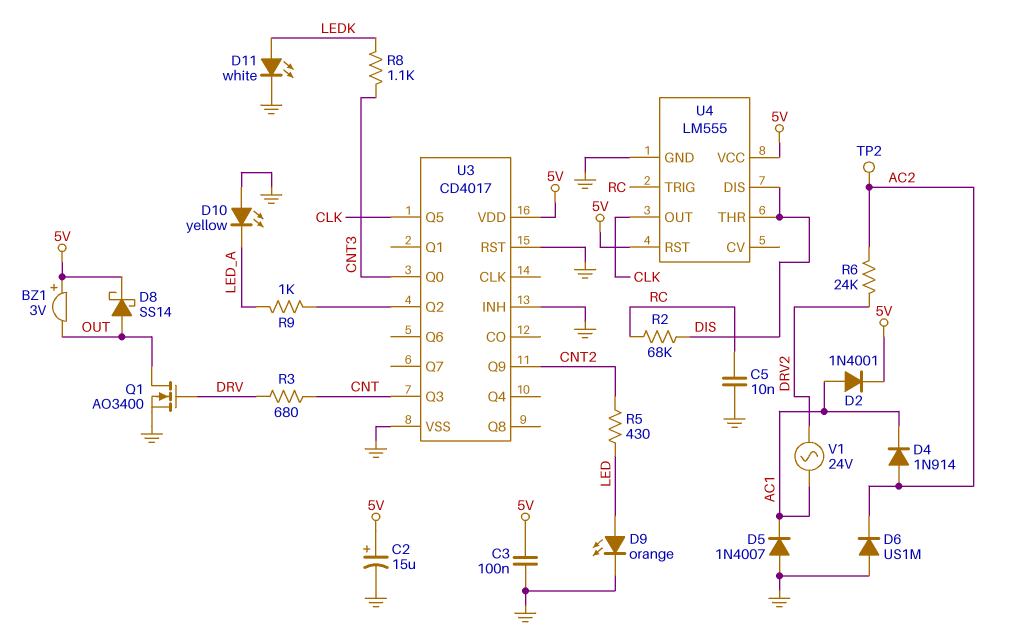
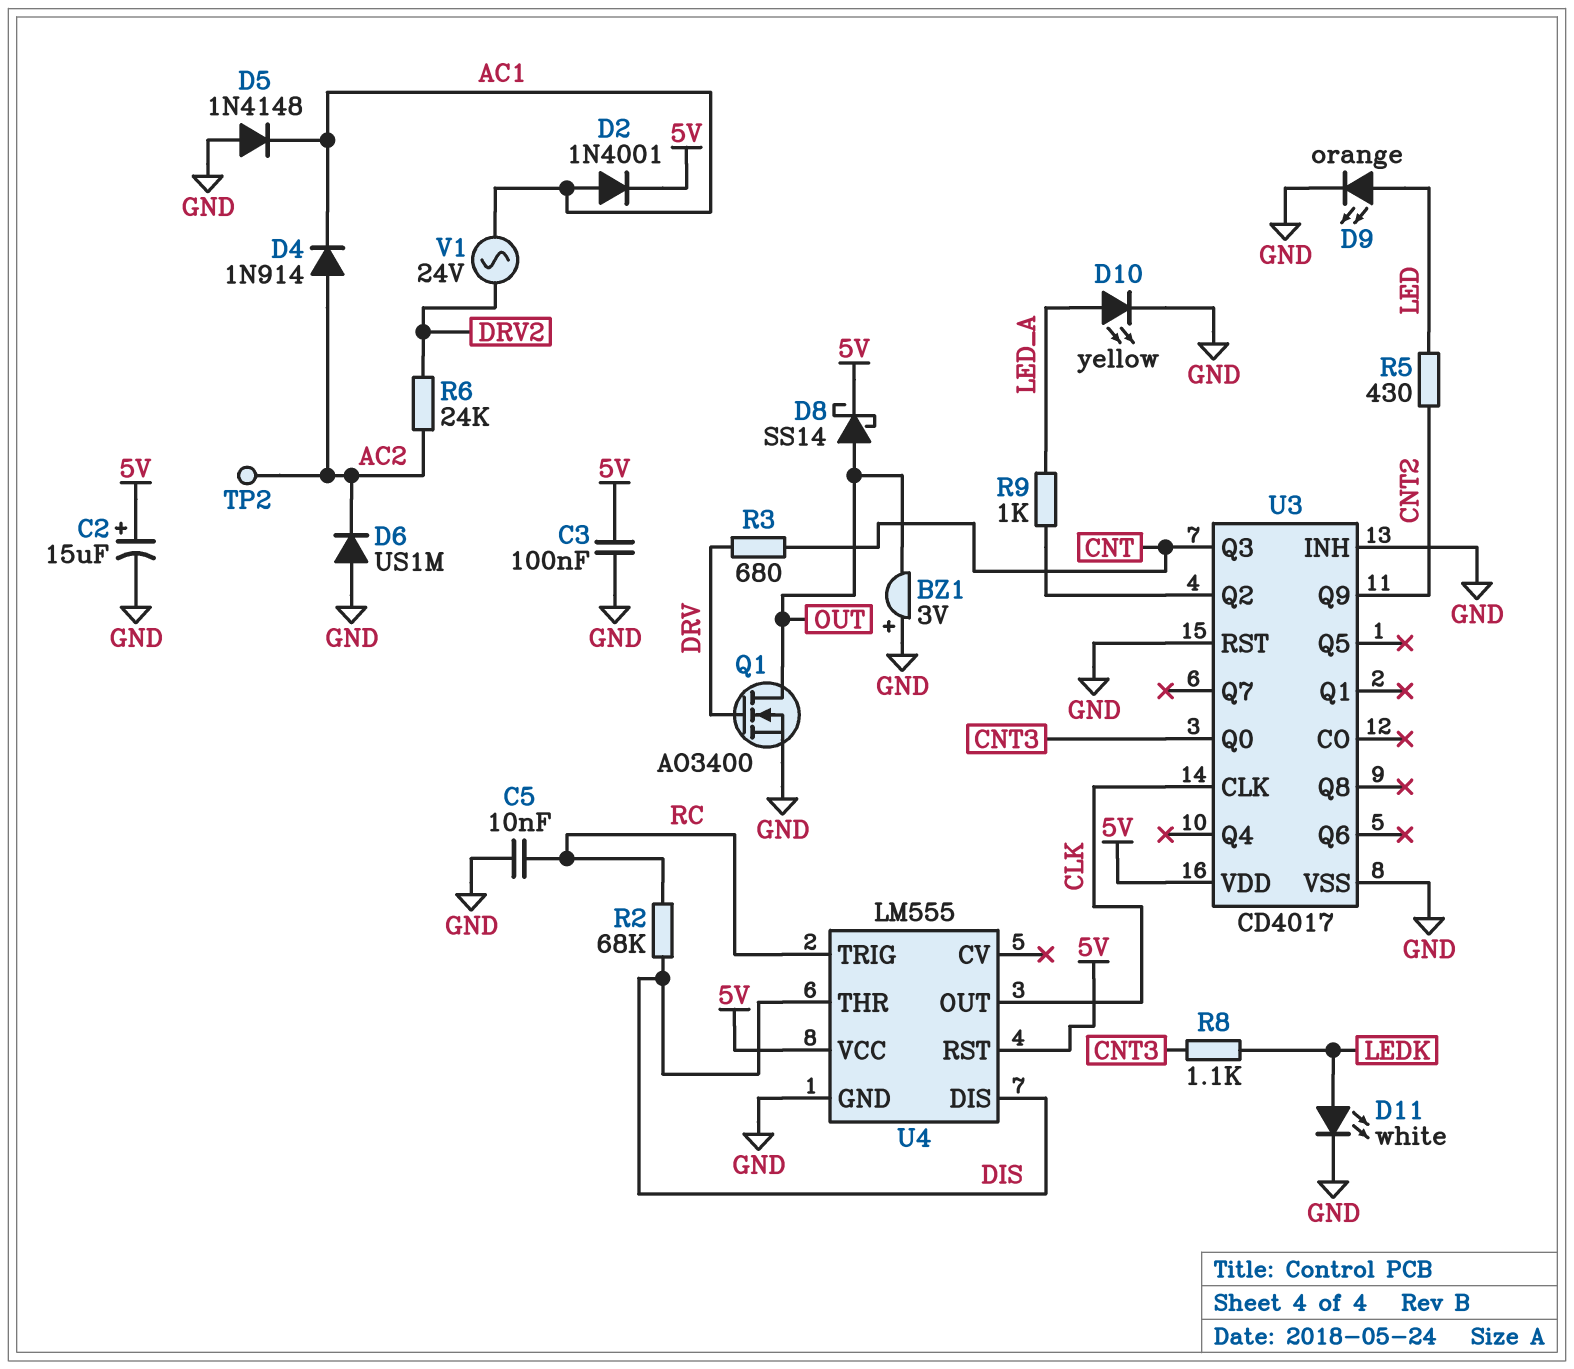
BZ1: buzzer 3V (plus 5V, minus OUT) -> buzzer 3V (plus GND, minus OUT)
D5: diode 1N4007 (A GND, K AC1) -> diode 1N4148 (A GND, K AC1)
D10: LED yellow (A GND, K LED_A) -> LED yellow (A LED_A, K GND)
U3 pin CLK: none -> CLK
U3 pin Q5: CLK -> none

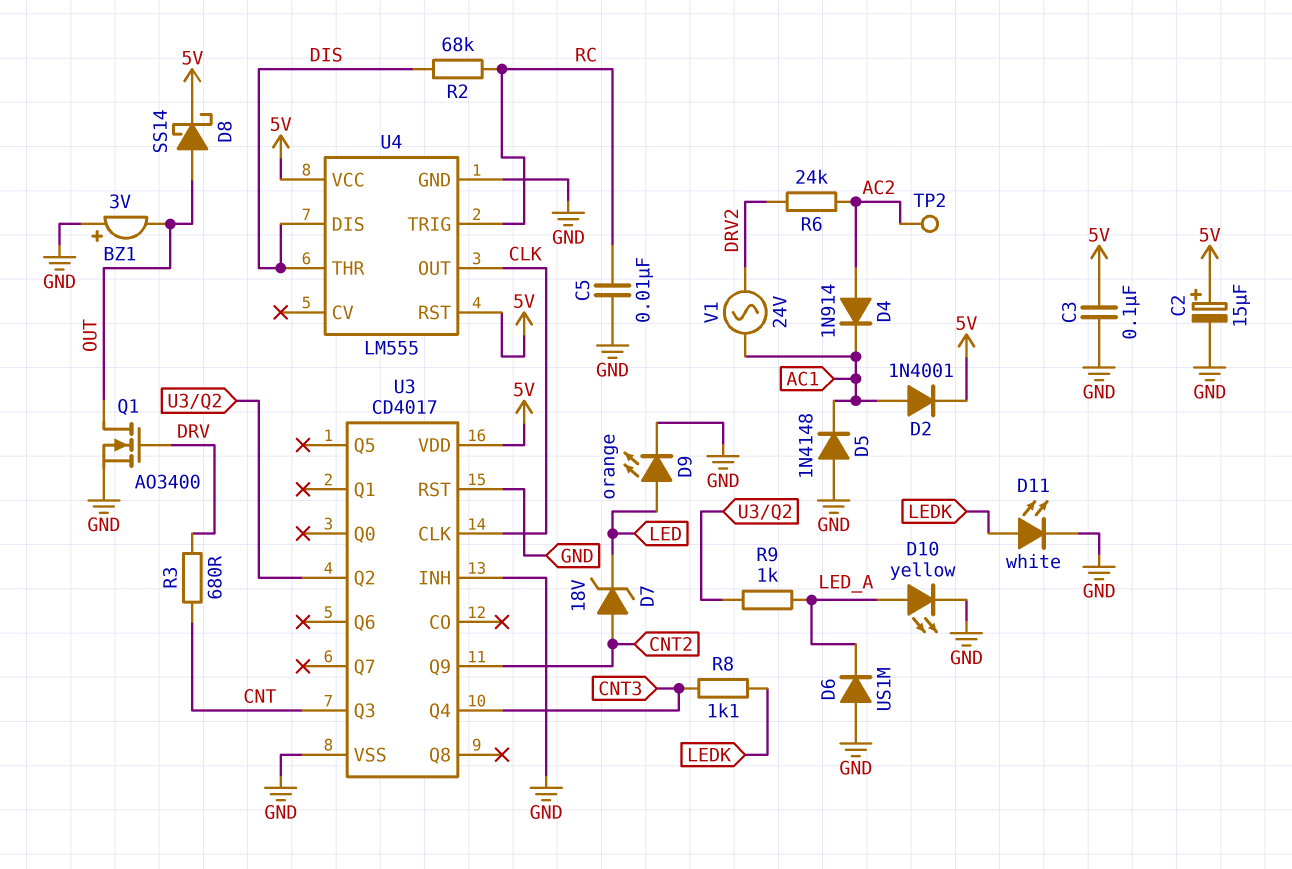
D6: diode US1M (A GND, K AC2) -> diode US1M (A GND, K LED_A)
D7: none -> zener 18V (A CNT2, K LED)
R5: 430 (CNT2, LED) -> none
U3 pin Q0: CNT3 -> none
U3 pin Q4: none -> CNT3

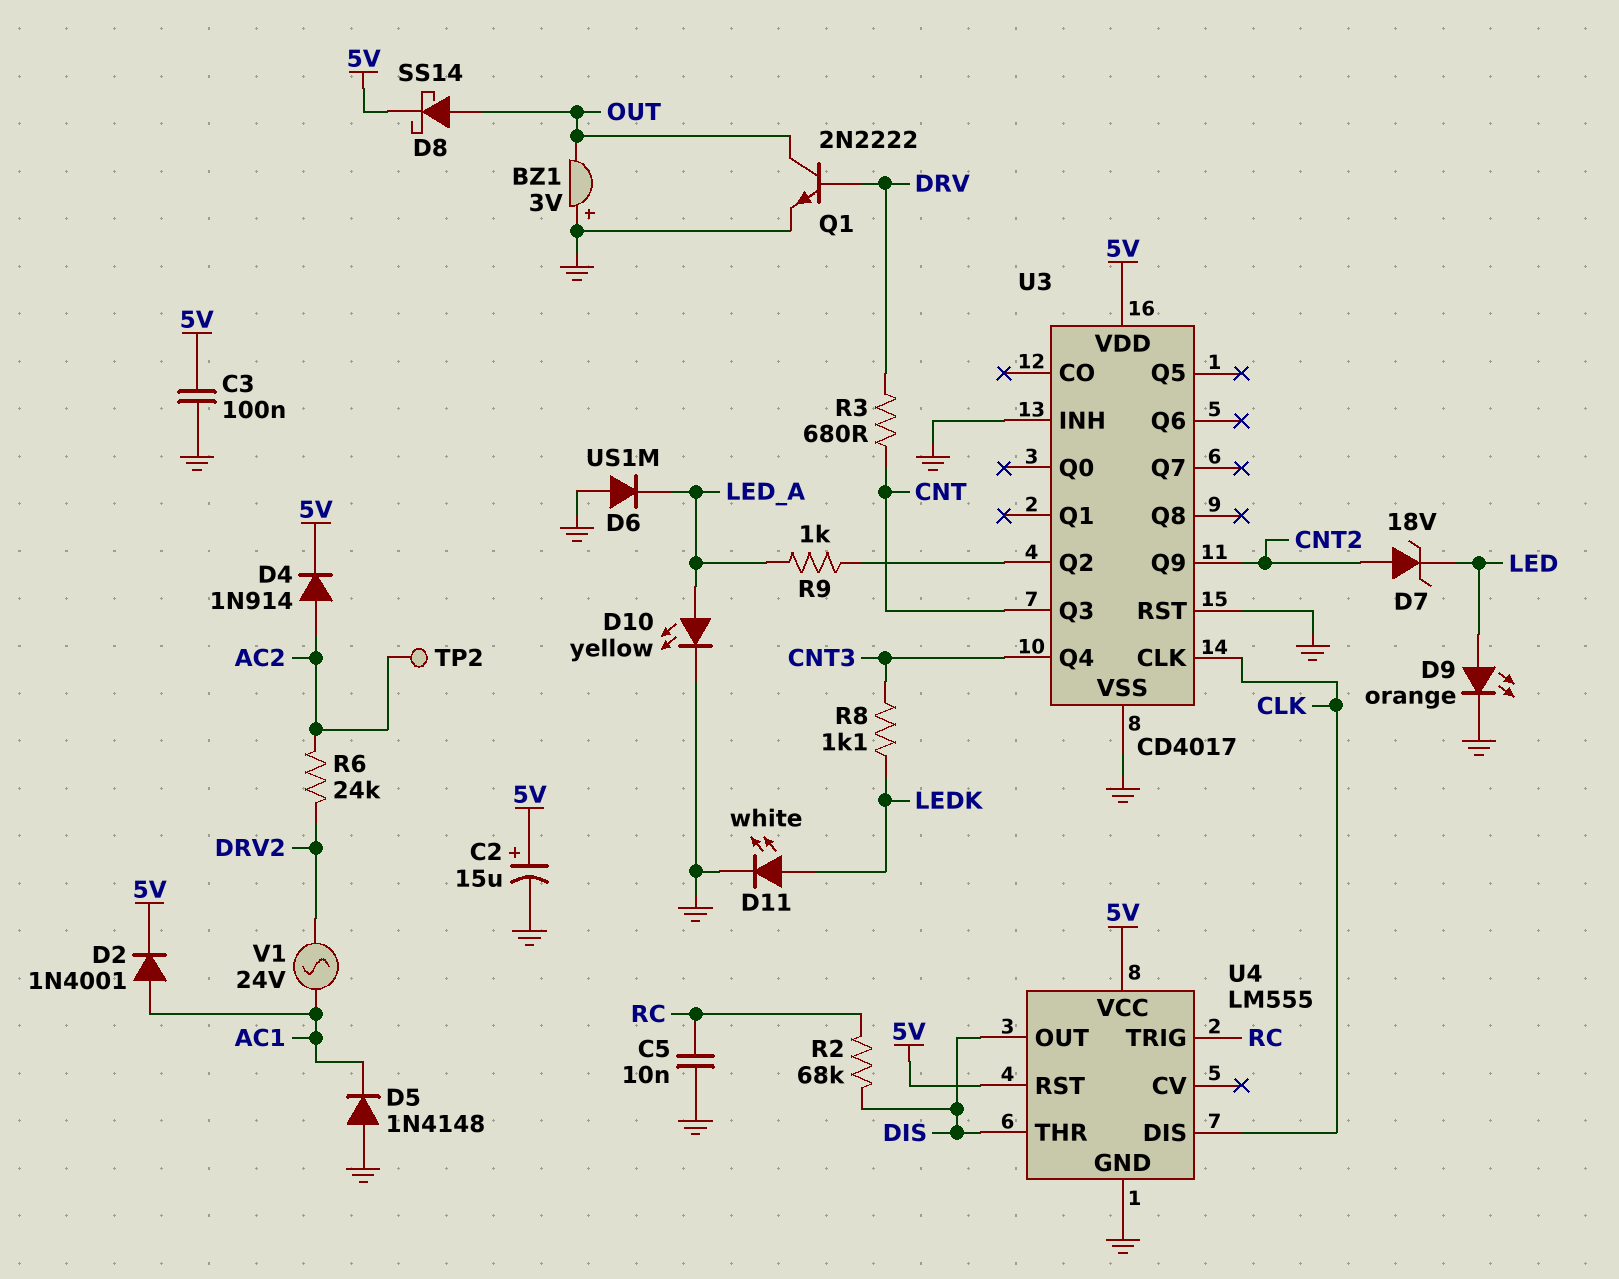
D4: diode 1N914 (A AC2, K AC1) -> diode 1N914 (A AC2, K 5V)
Q1: NMOS AO3400 (G DRV, D OUT, S GND) -> NPN 2N2222 (B DRV, C OUT, E GND)
U4 pin DIS: DIS -> CLK
U4 pin OUT: CLK -> DIS

